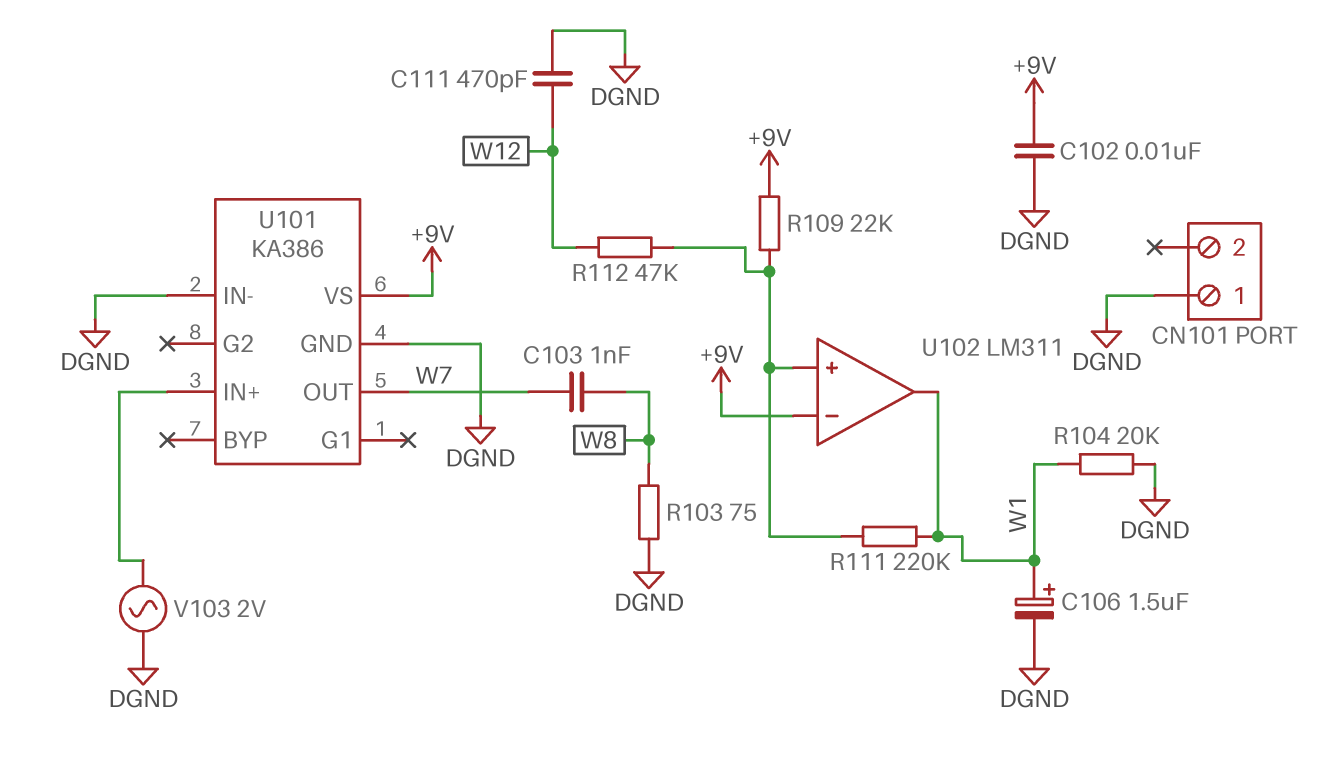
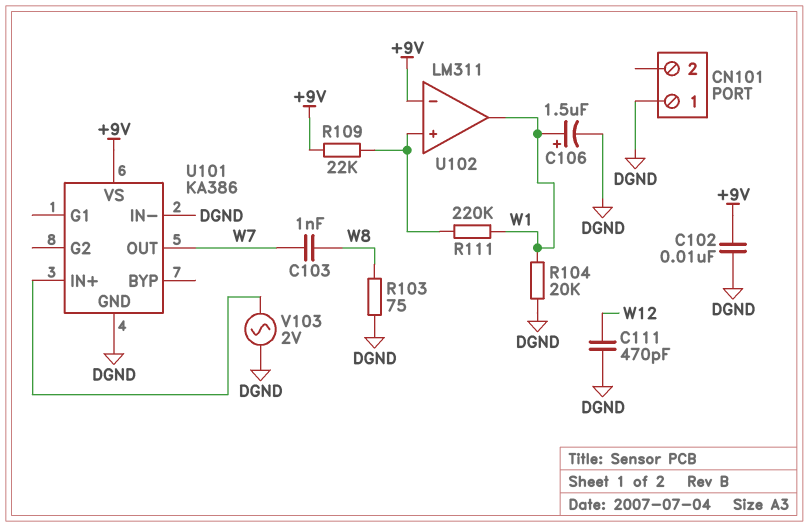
R112: 47k (U102/in+, W12) -> none

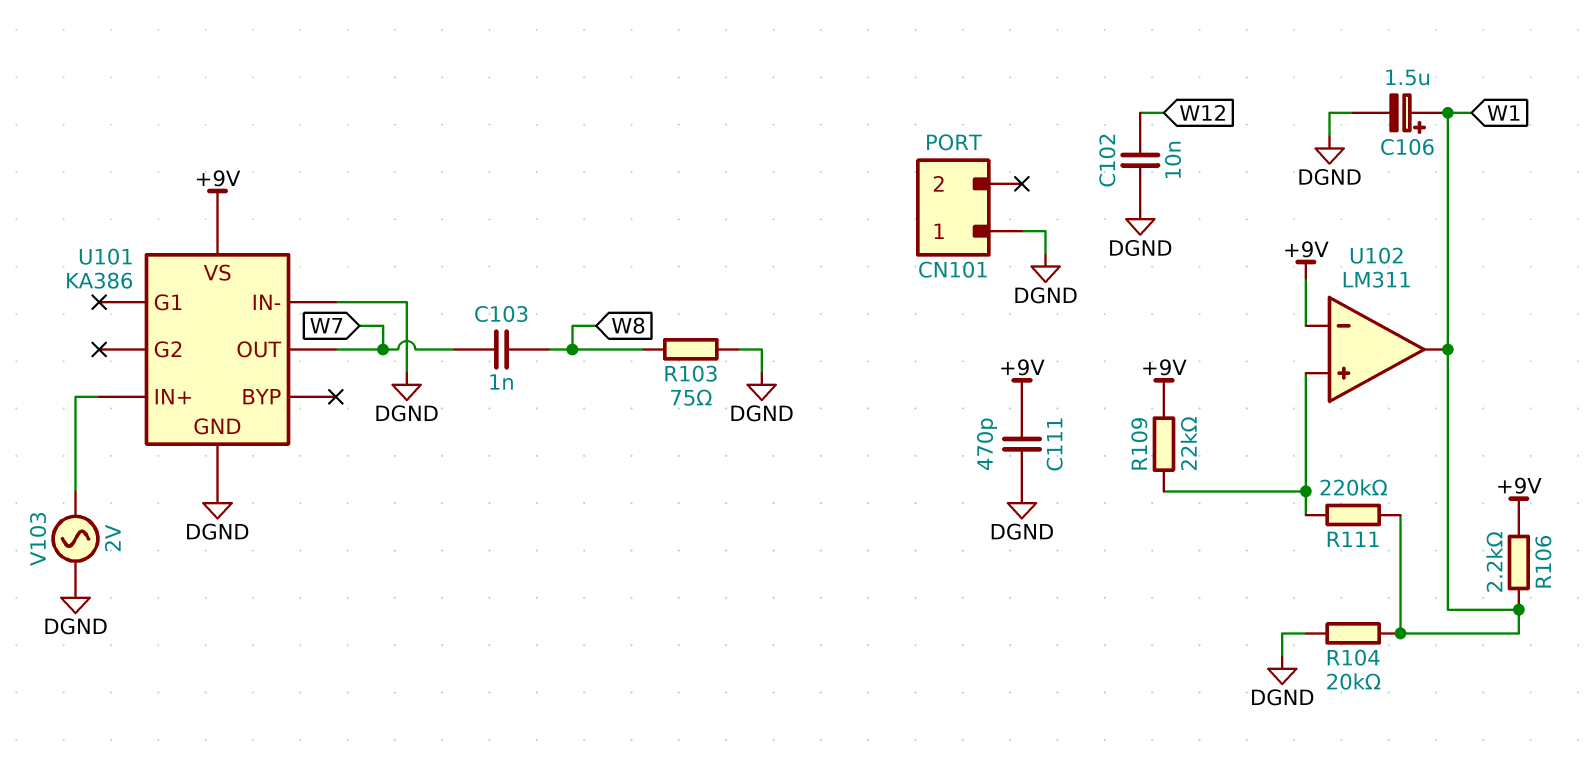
C102: 10nF (+9V, DGND) -> 10nF (DGND, W12)
C111: 470pF (DGND, W12) -> 470pF (+9V, DGND)
R106: none -> 2.2k (+9V, W1)

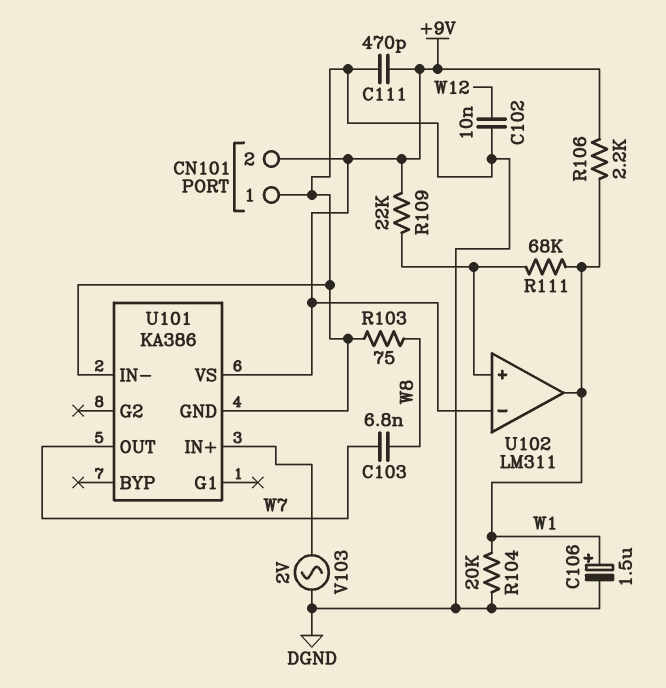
C103: 1nF (W7, W8) -> 6.8nF (W7, W8)
CN101 pin 2: none -> +9V
R111: 220k (U102/in+, W1) -> 68k (U102/in+, W1)

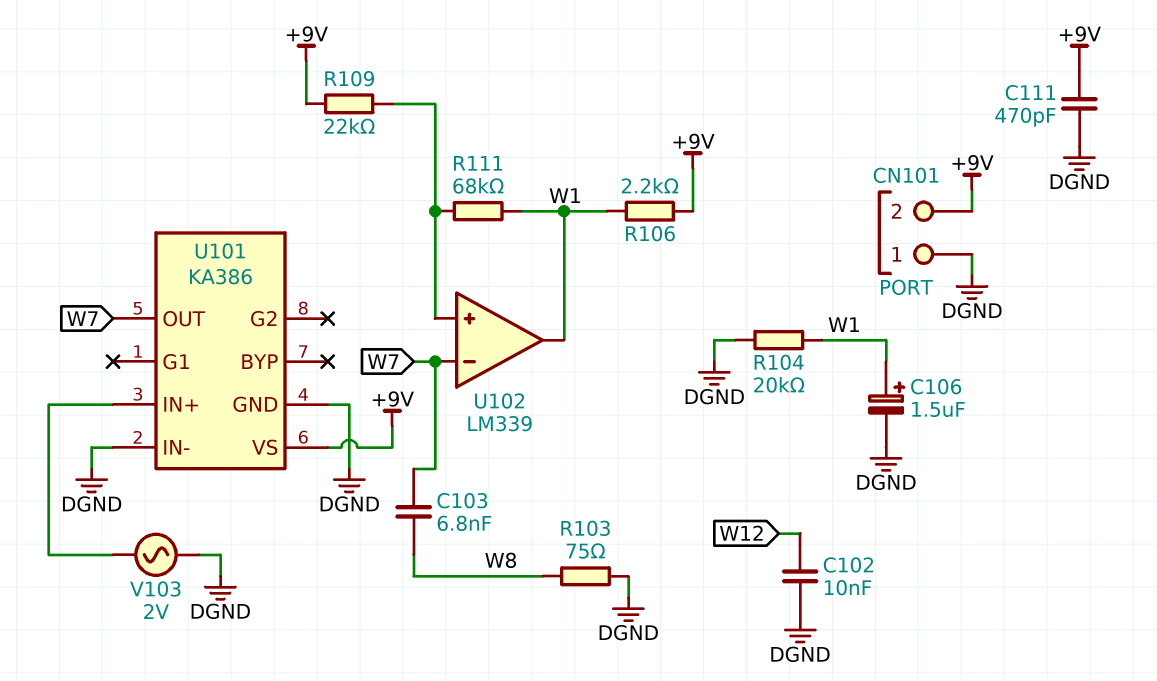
U102: LM311 -> LM339
U102 pin in-: +9V -> W7

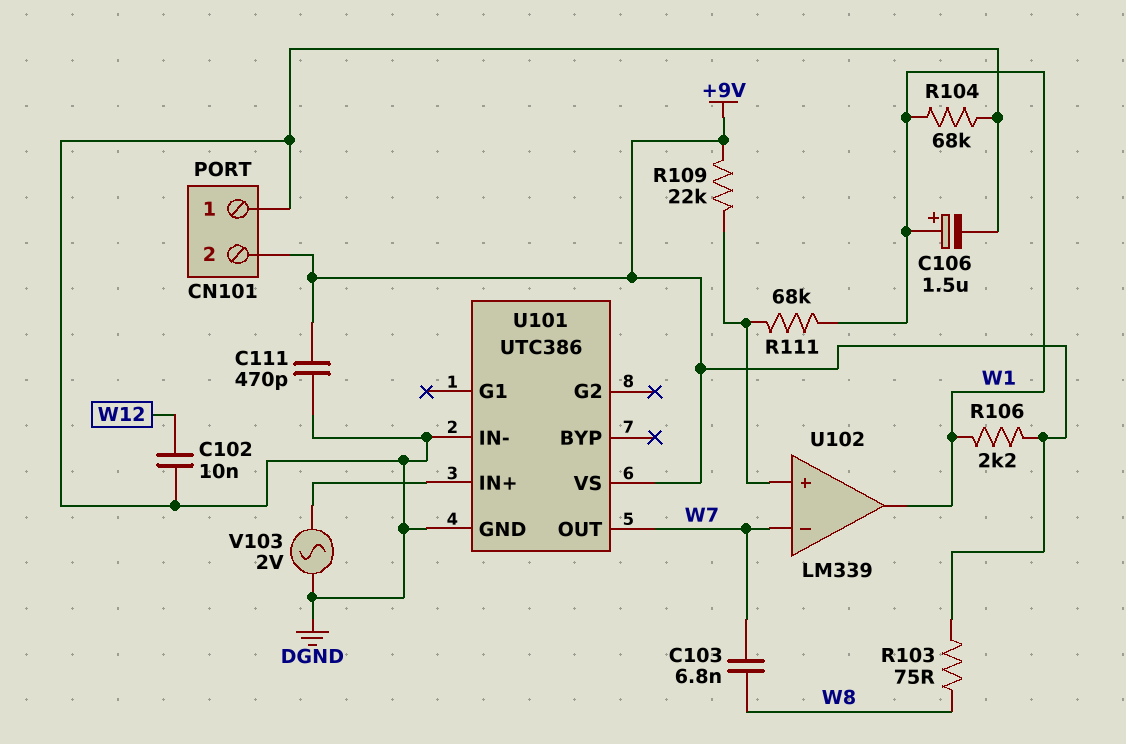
R103: 75 (DGND, W8) -> 75 (+9V, W8)
R104: 20k (DGND, W1) -> 68k (DGND, W1)
U101: KA386 -> UTC386

